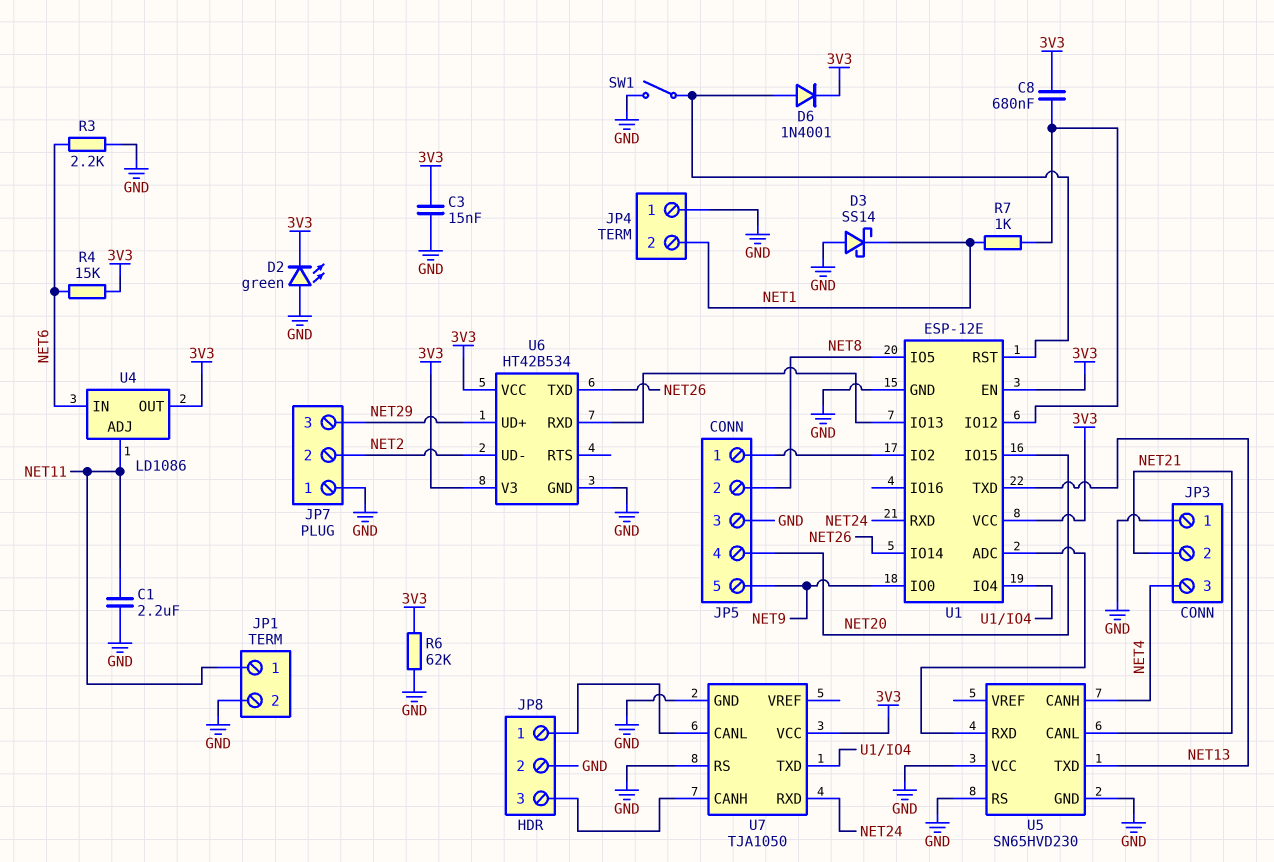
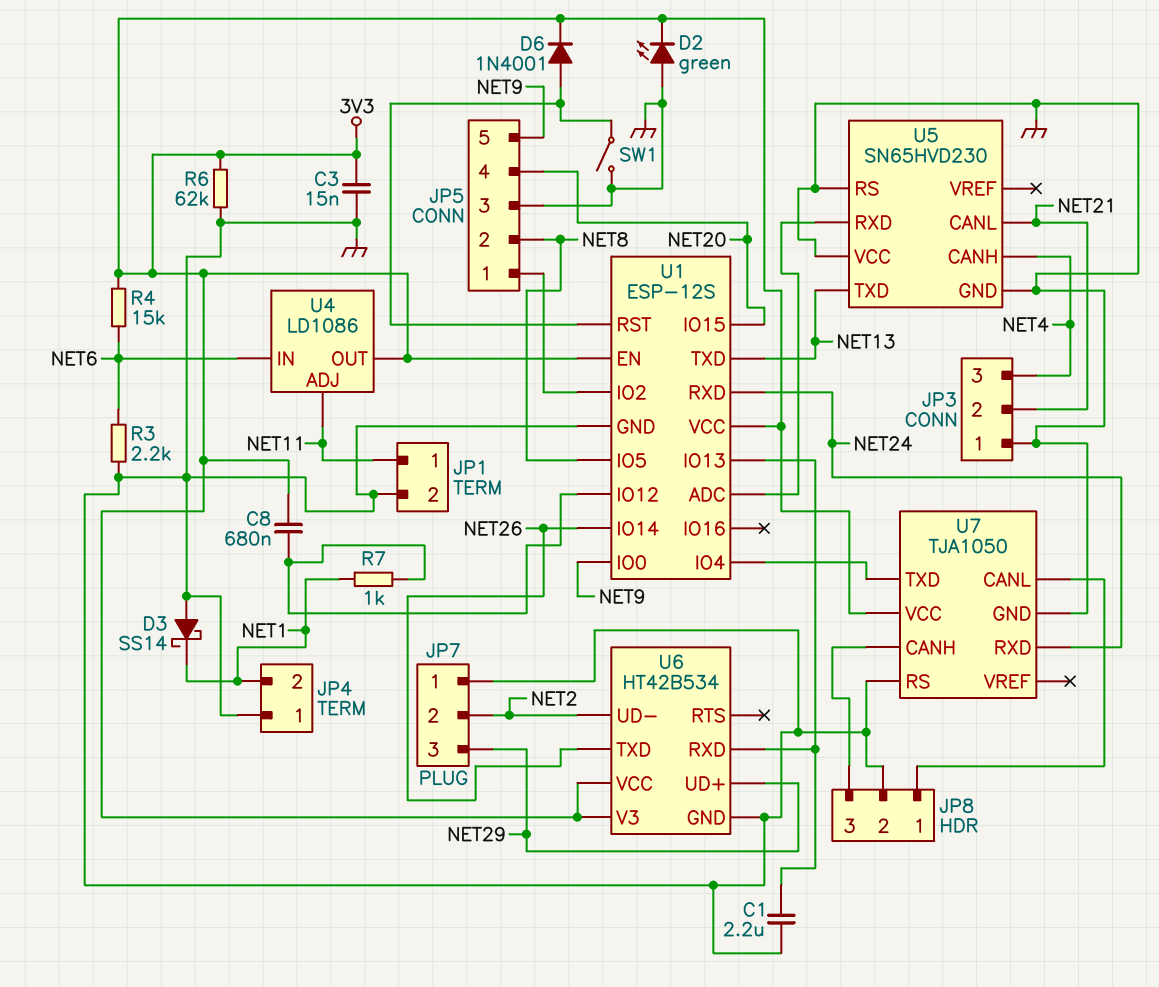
C1: 2.2uF (GND, NET11) -> 2.2uF (GND, U1/IO13)
U1: ESP-12E -> ESP-12S

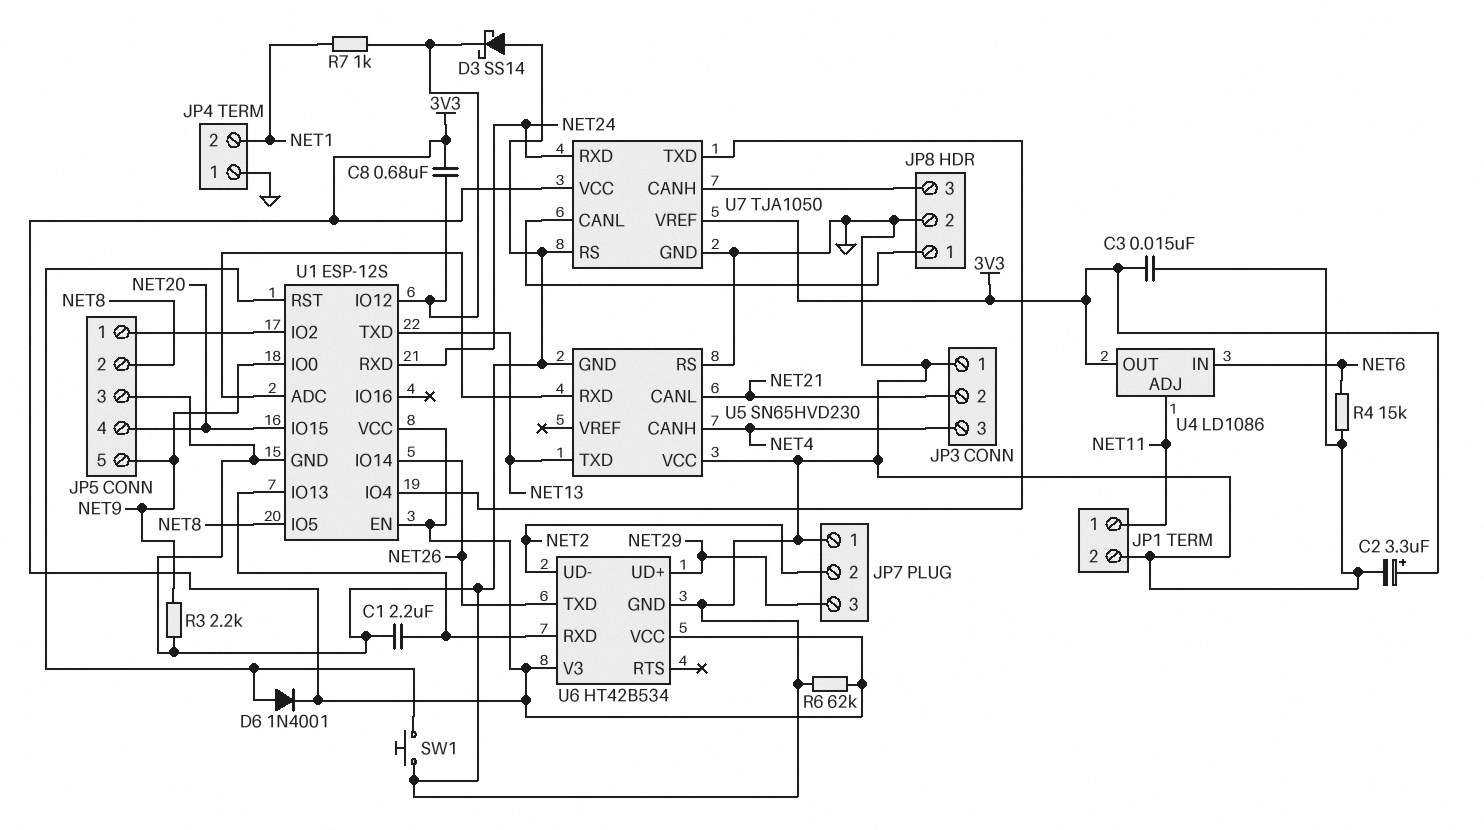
C2: none -> 3.3uF (plus 3V3, minus GND)
D2: LED green (A GND, K 3V3) -> none
D3: schottky SS14 (A GND, K NET1) -> schottky SS14 (A GND, K U1/IO12)
R3: 2.2k (GND, NET6) -> 2.2k (GND, NET9)
R4: 15k (3V3, NET6) -> 15k (GND, NET6)
SW1: switch (GND, U1/RST) -> button (GND, U1/RST)
U7 pin VREF: none -> 3V3

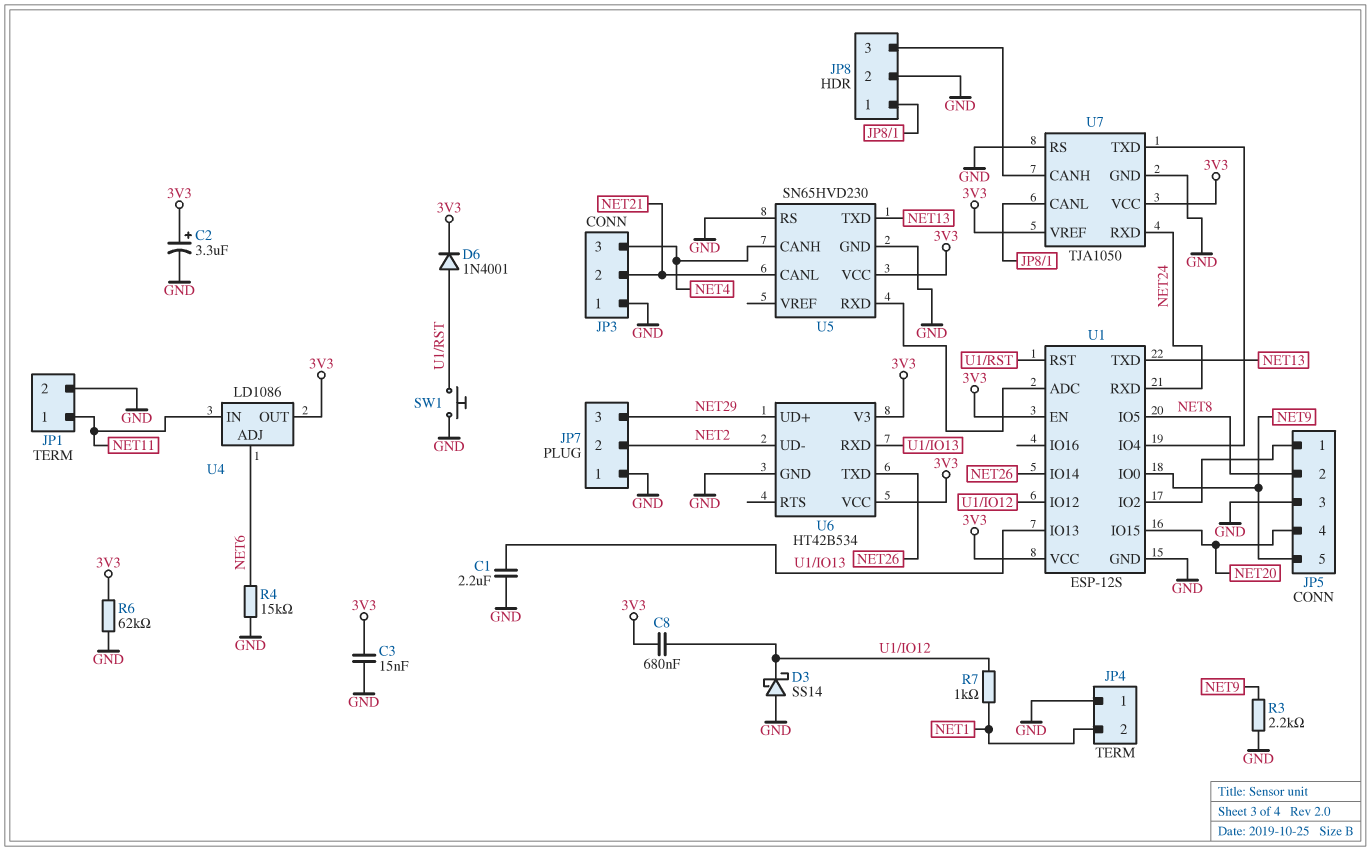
U4 pin ADJ: NET11 -> NET6
U4 pin IN: NET6 -> NET11
U5 pin VCC: GND -> 3V3

